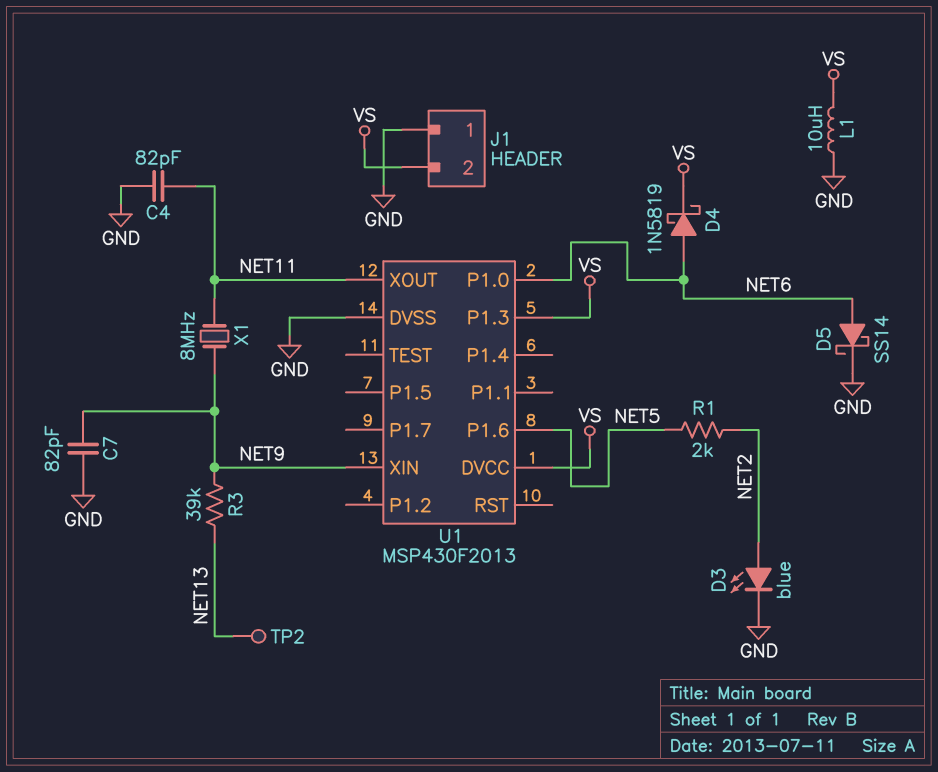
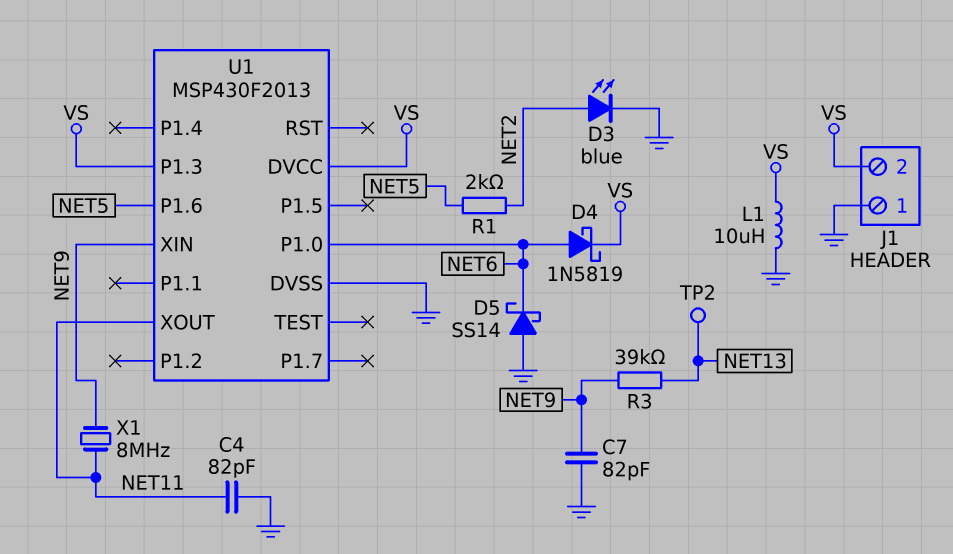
D5: schottky SS14 (A NET6, K GND) -> schottky SS14 (A GND, K NET6)

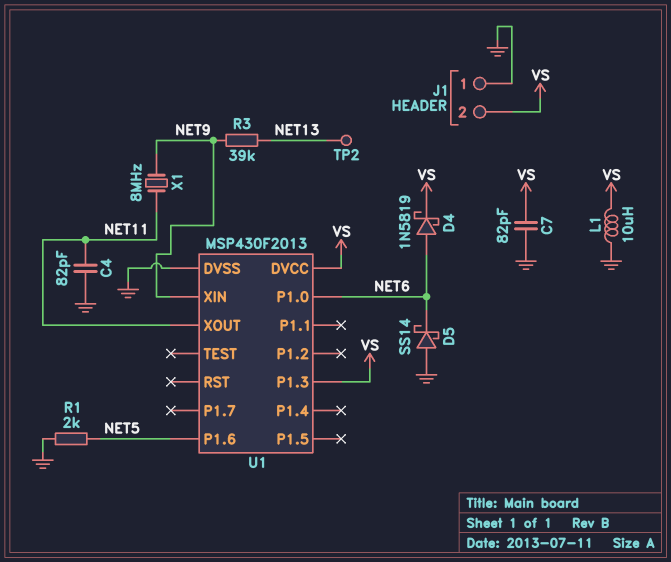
C7: 82pF (GND, NET9) -> 82pF (GND, VS)
D3: LED blue (A NET2, K GND) -> none
R1: 2k (NET2, NET5) -> 2k (GND, NET5)

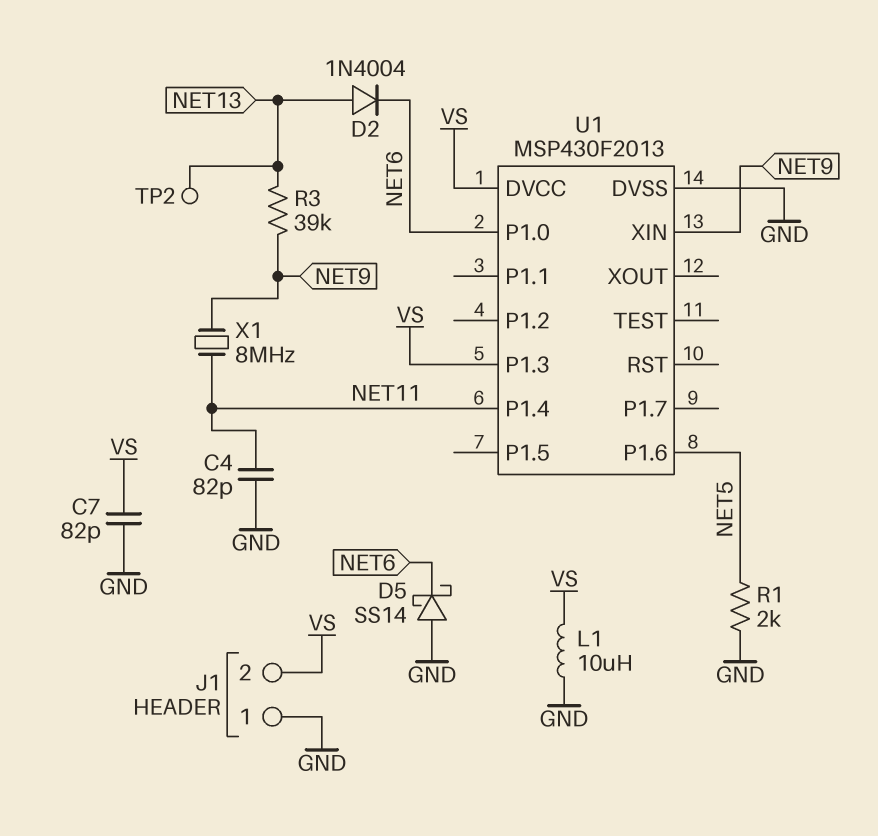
D2: none -> diode 1N4004 (A NET13, K NET6)
D4: schottky 1N5819 (A NET6, K VS) -> none
U1 pin P1.4: none -> NET11
U1 pin XOUT: NET11 -> none

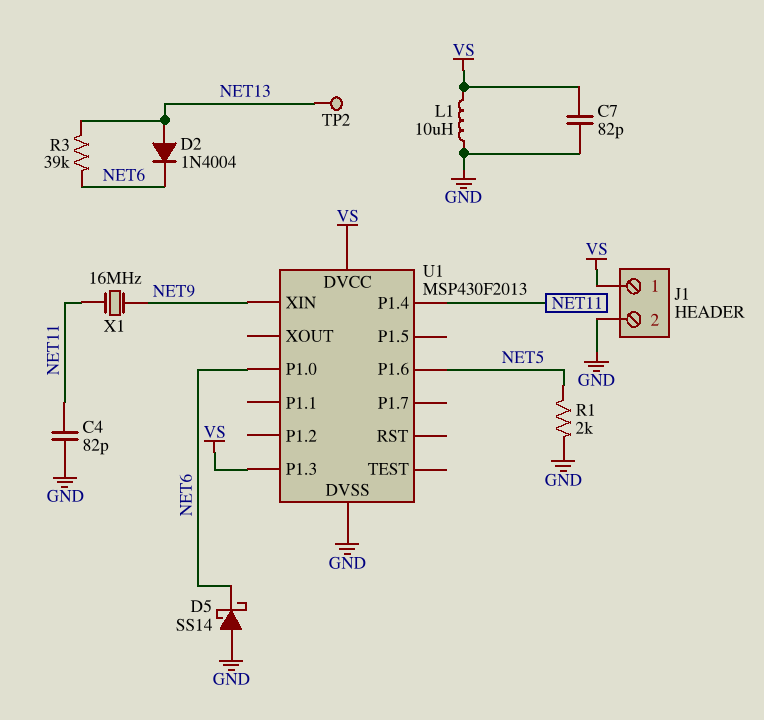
J1 pin 1: GND -> VS
J1 pin 2: VS -> GND
R3: 39k (NET9, NET13) -> 39k (NET6, NET13)
X1: 8MHz (NET9, NET11) -> 16MHz (NET9, NET11)

